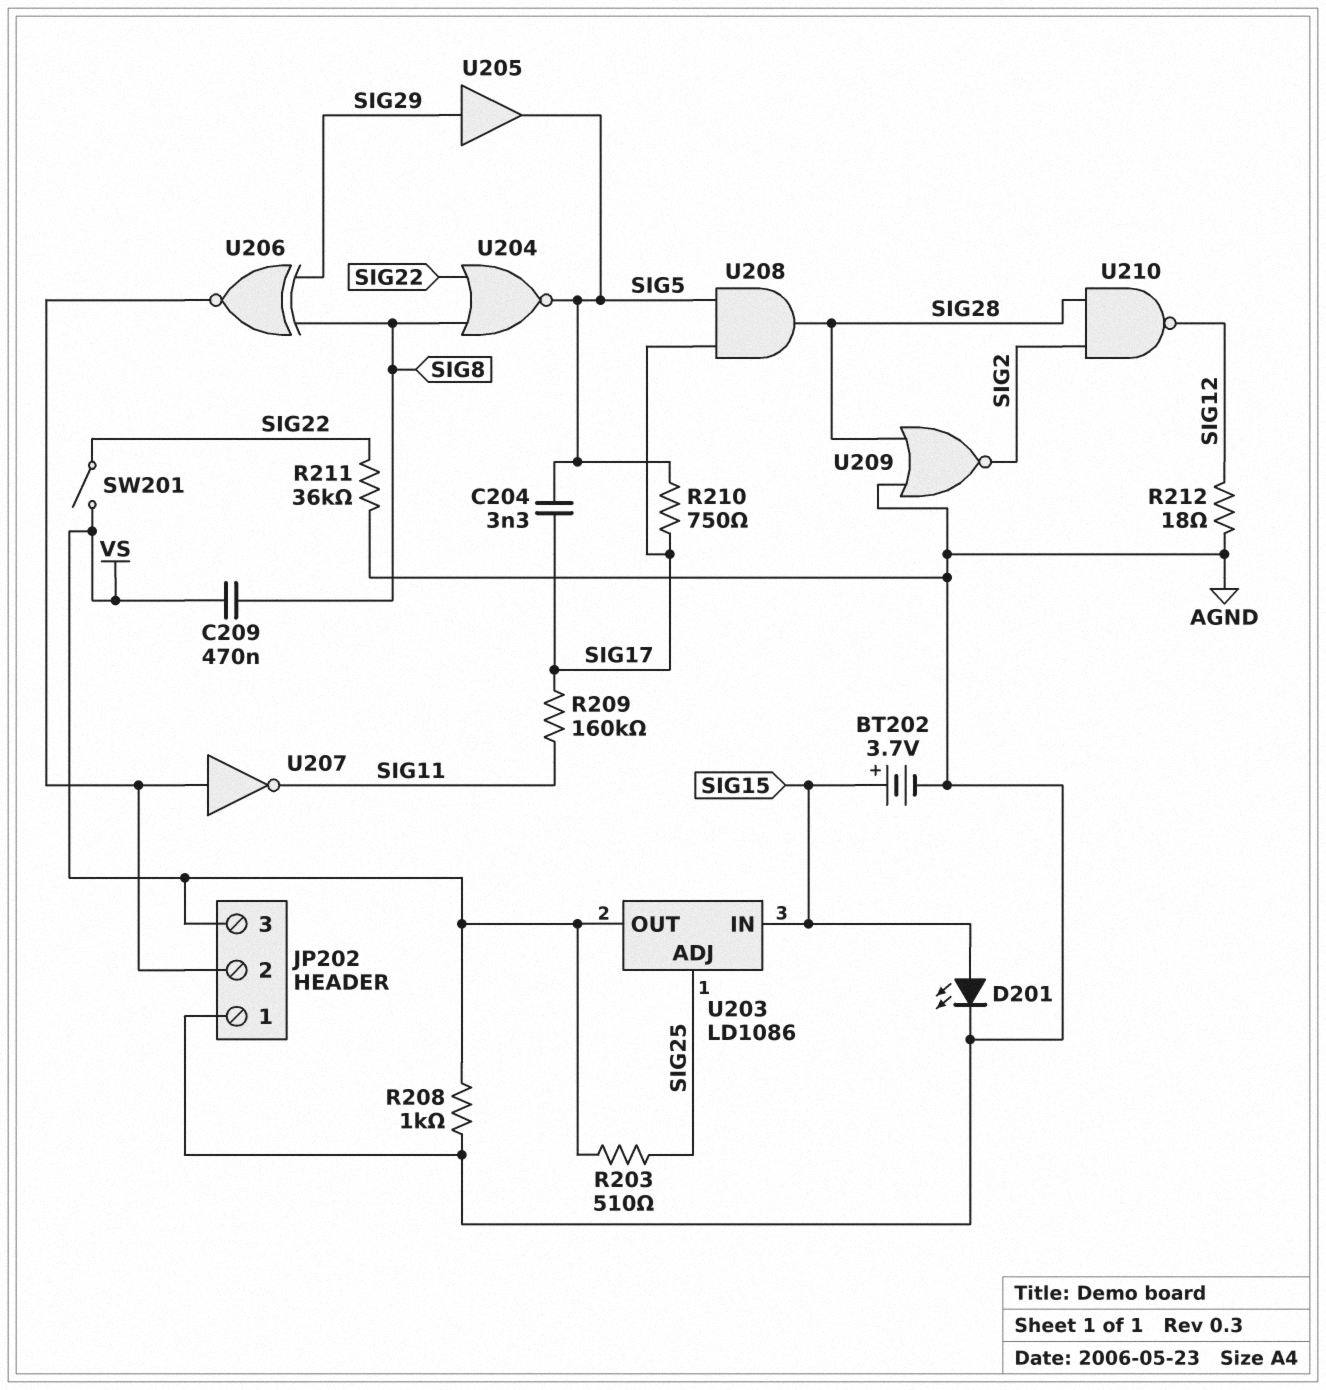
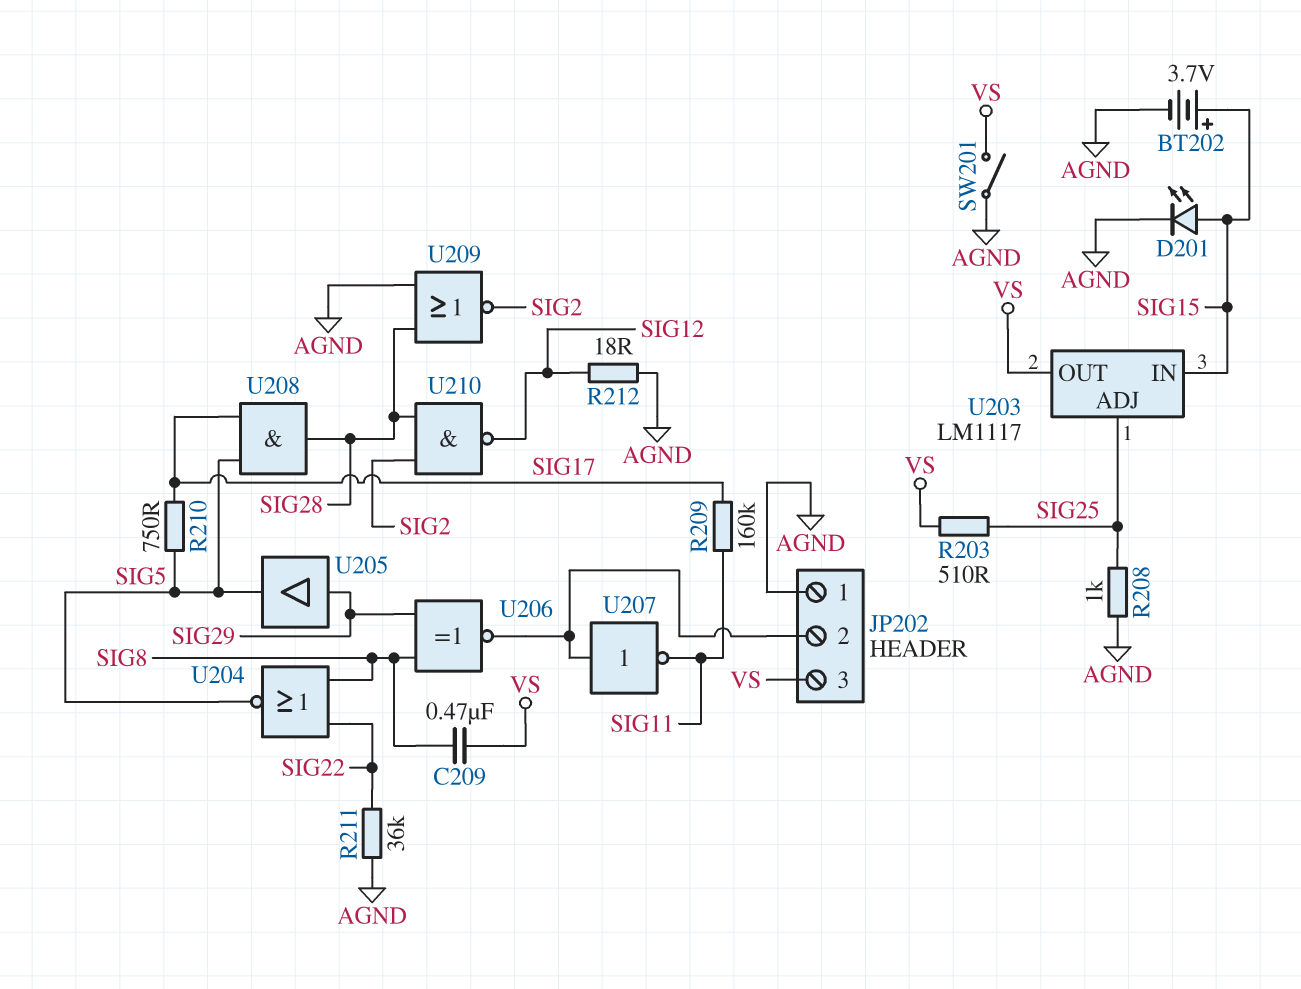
C204: 3.3nF (SIG5, SIG17) -> none
R208: 1k (AGND, VS) -> 1k (AGND, SIG25)
SW201: switch (SIG22, VS) -> switch (AGND, VS)
U203: LD1086 -> LM1117

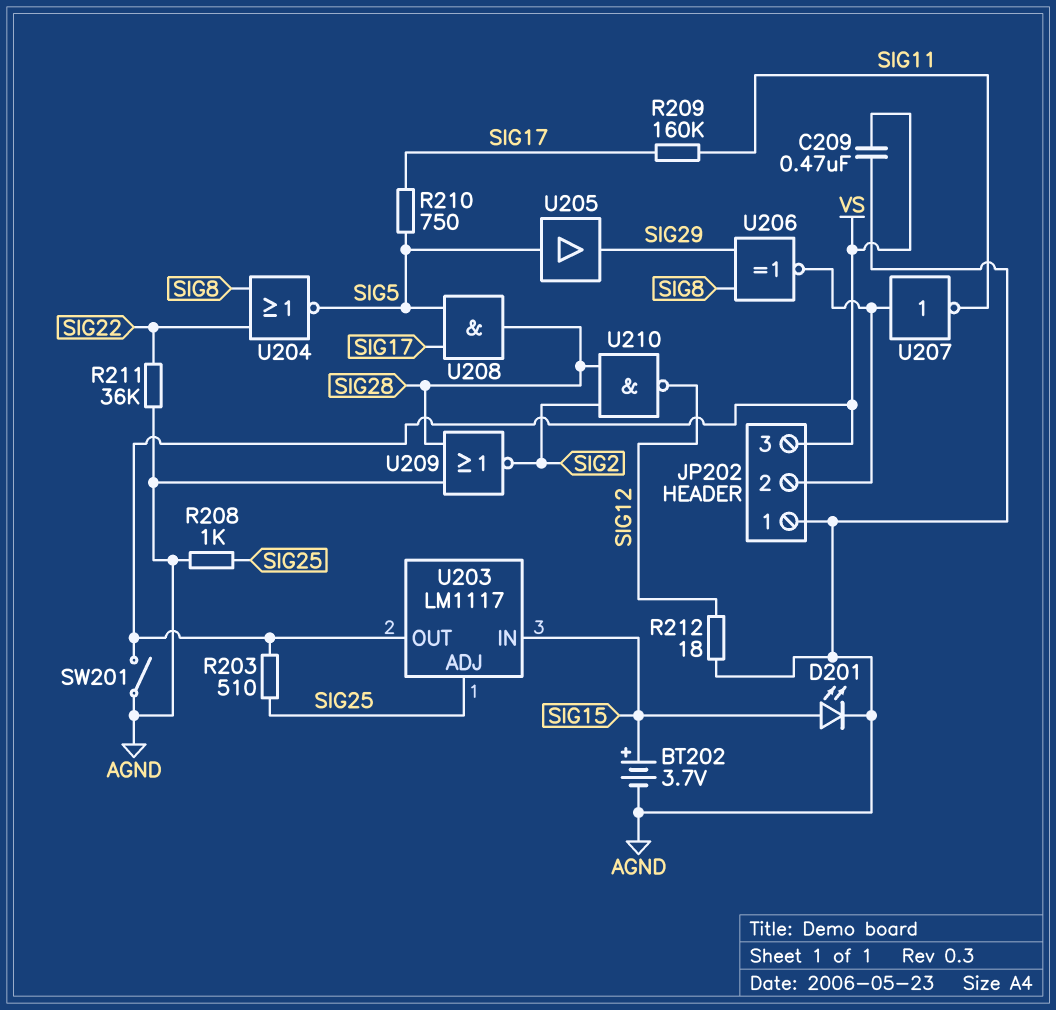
C209: 470nF (SIG8, VS) -> 470nF (AGND, VS)
U205: buffer (in SIG29, out SIG5) -> buffer (in SIG5, out SIG29)

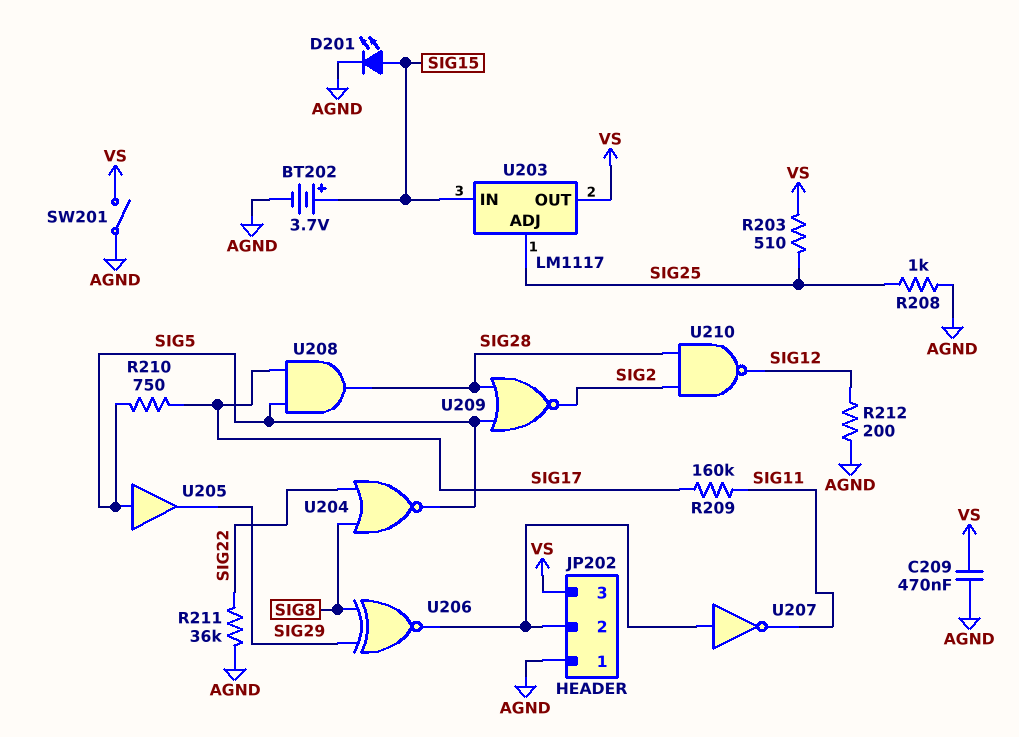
R212: 18 (AGND, SIG12) -> 200 (AGND, SIG12)
U209: NOR (in AGND, in SIG28, out SIG2) -> NOR (in SIG5, in SIG28, out SIG2)

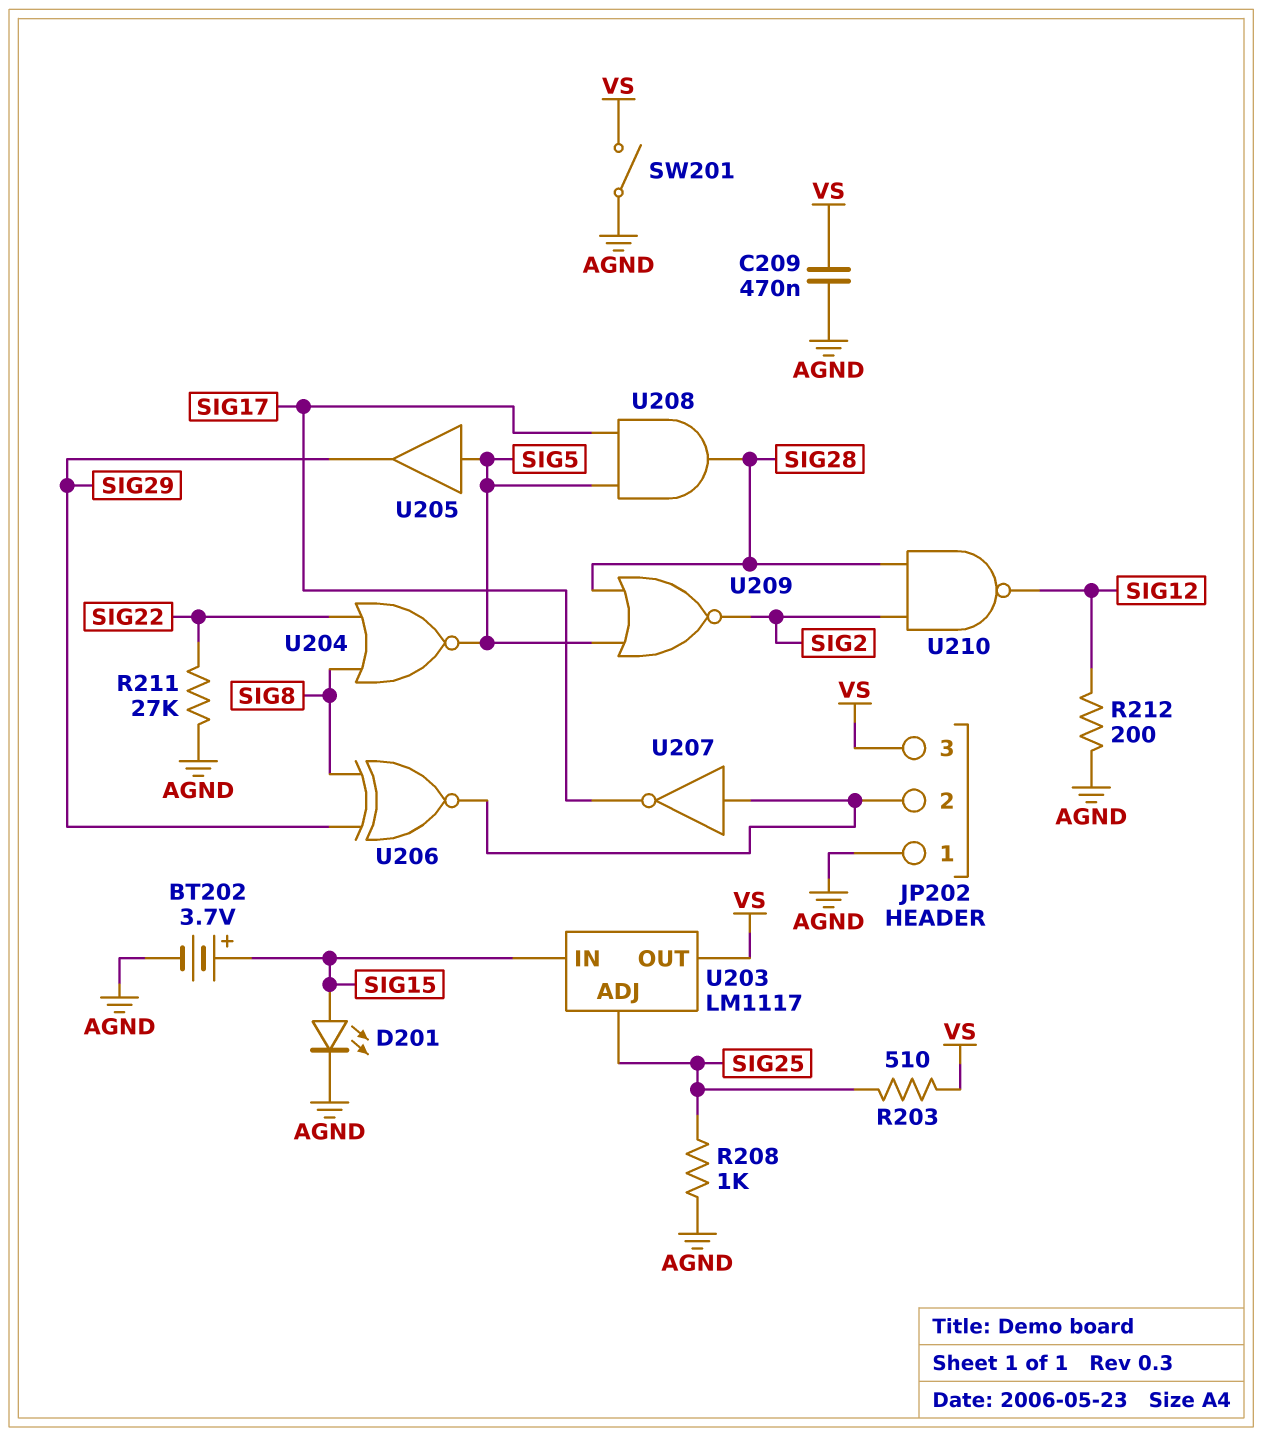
R209: 160k (SIG11, SIG17) -> none
R210: 750 (SIG5, SIG17) -> none
R211: 36k (AGND, SIG22) -> 27k (AGND, SIG22)
U207: NOT (in JP202/2, out SIG11) -> NOT (in JP202/2, out SIG17)

